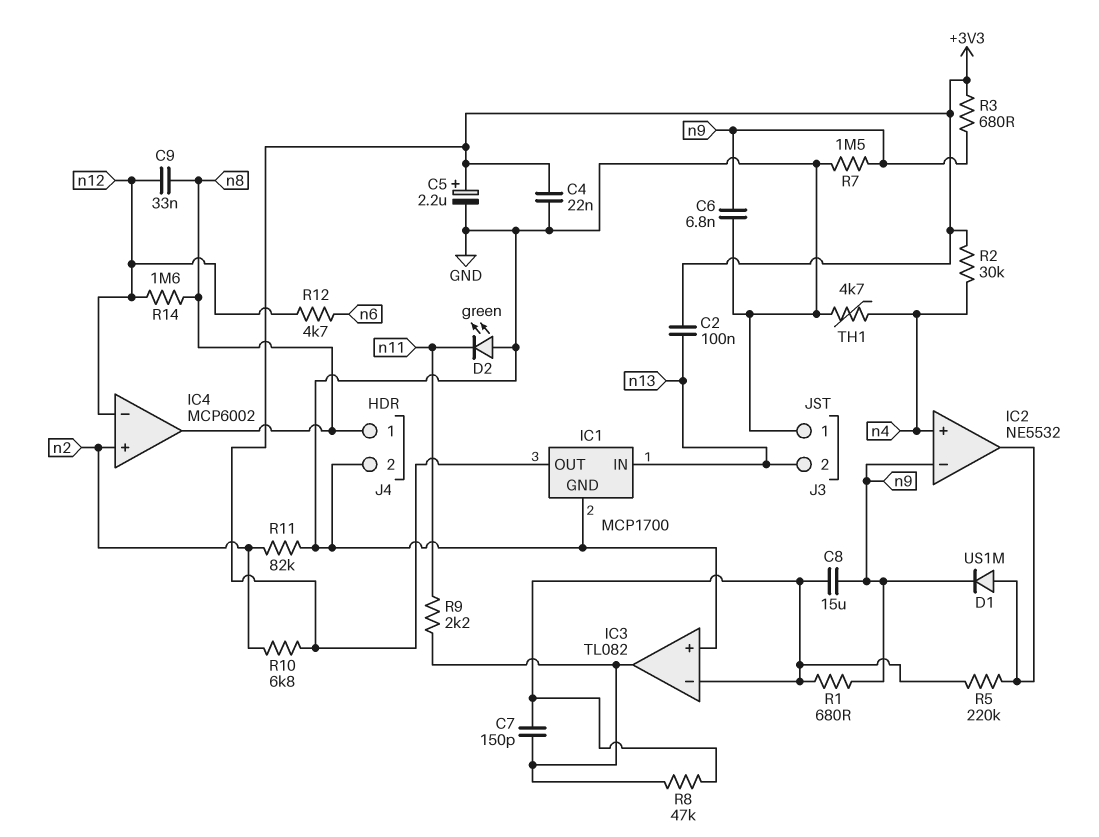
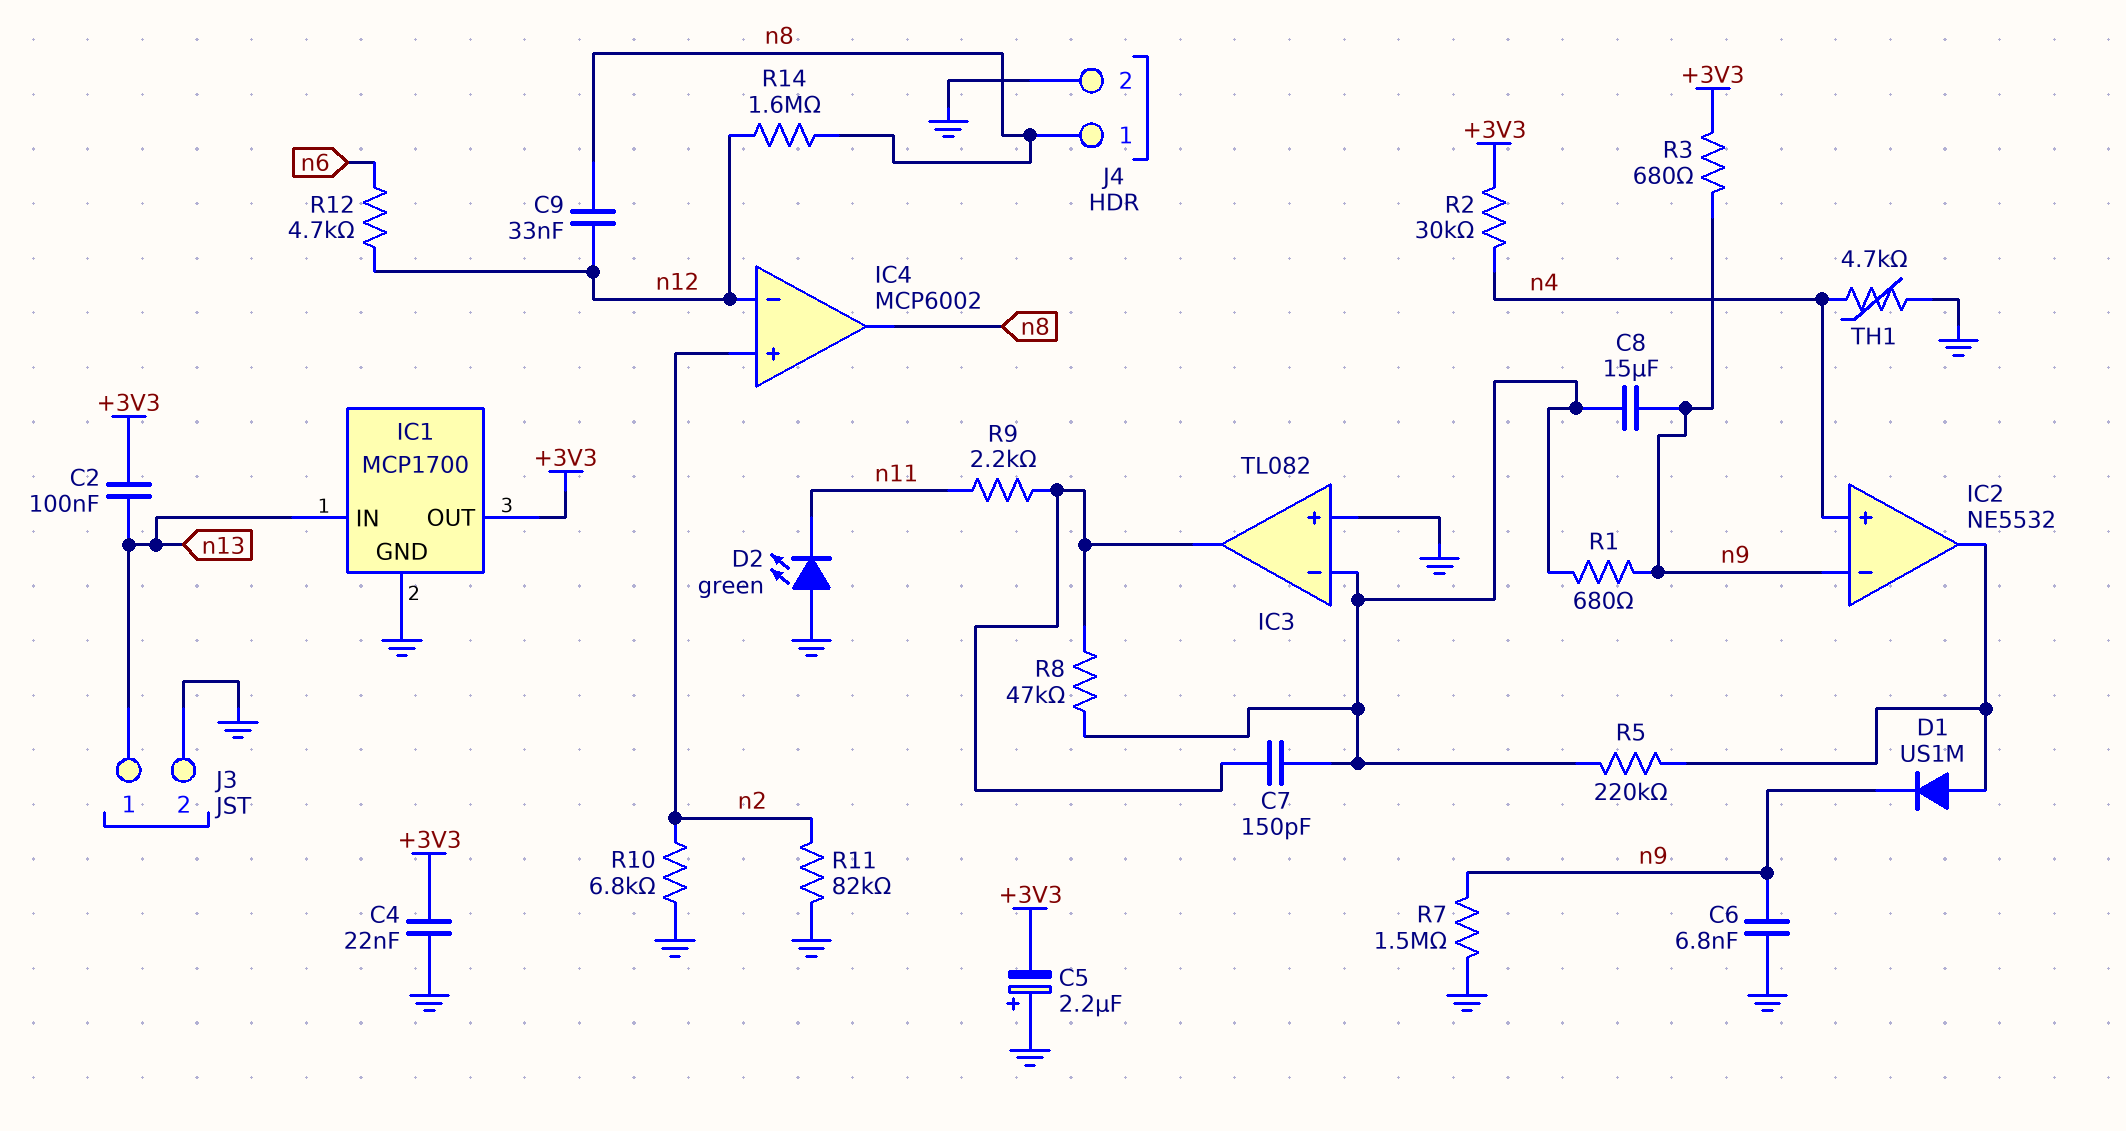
C5: 2.2uF (plus +3V3, minus GND) -> 2.2uF (plus GND, minus +3V3)
J3 pin 1: GND -> n13
J3 pin 2: n13 -> GND
R10: 6.8k (+3V3, n2) -> 6.8k (GND, n2)

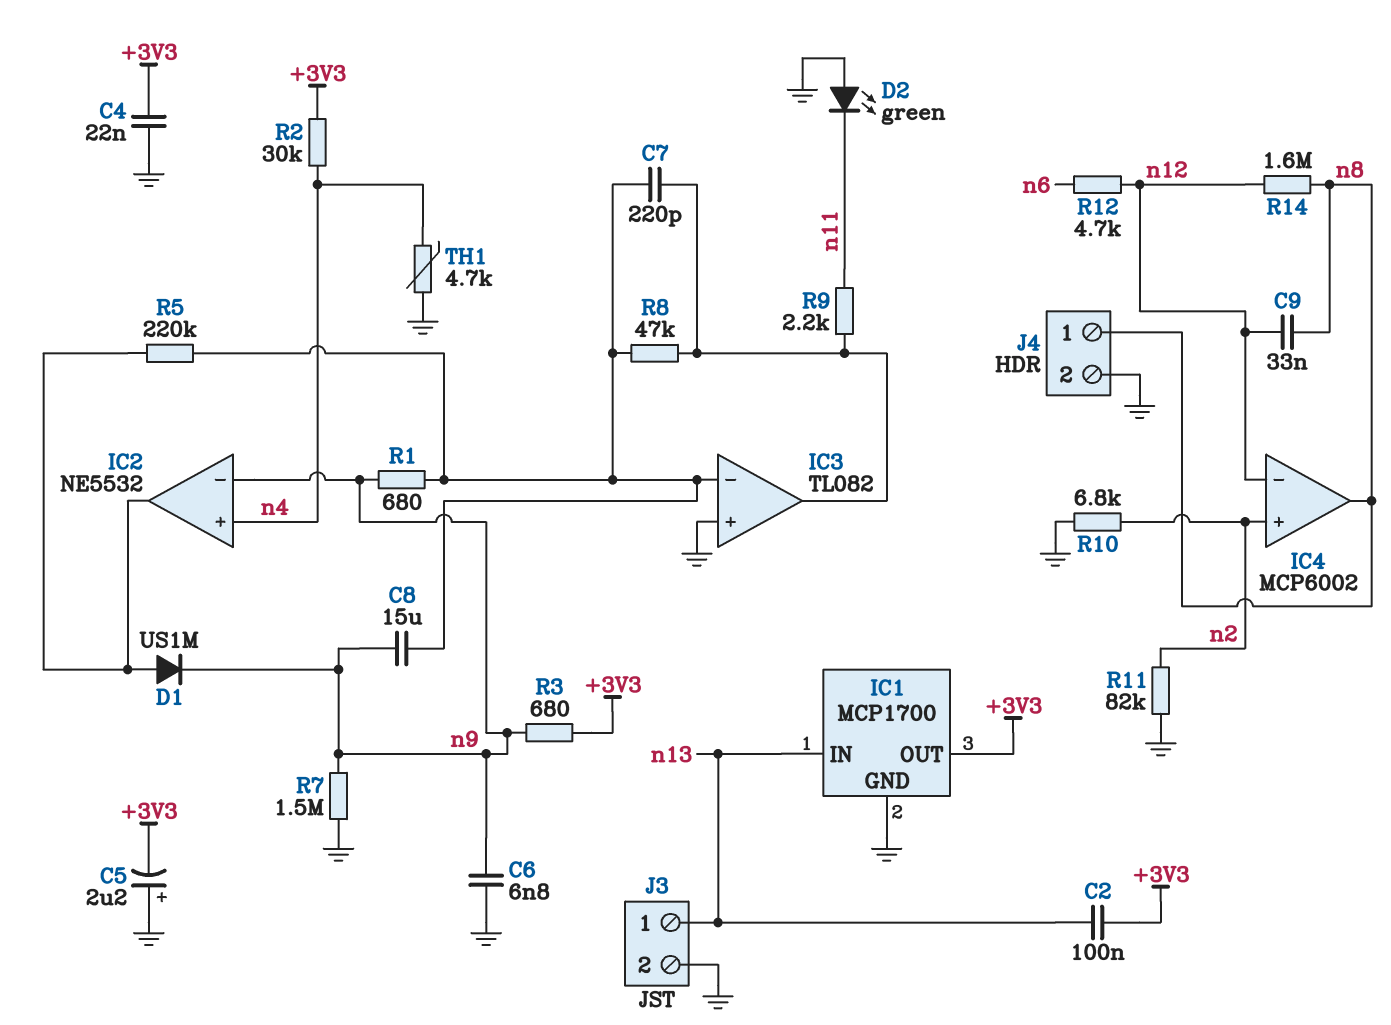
C7: 150pF (IC3/in-, IC3/out) -> 220pF (IC3/in-, IC3/out)

